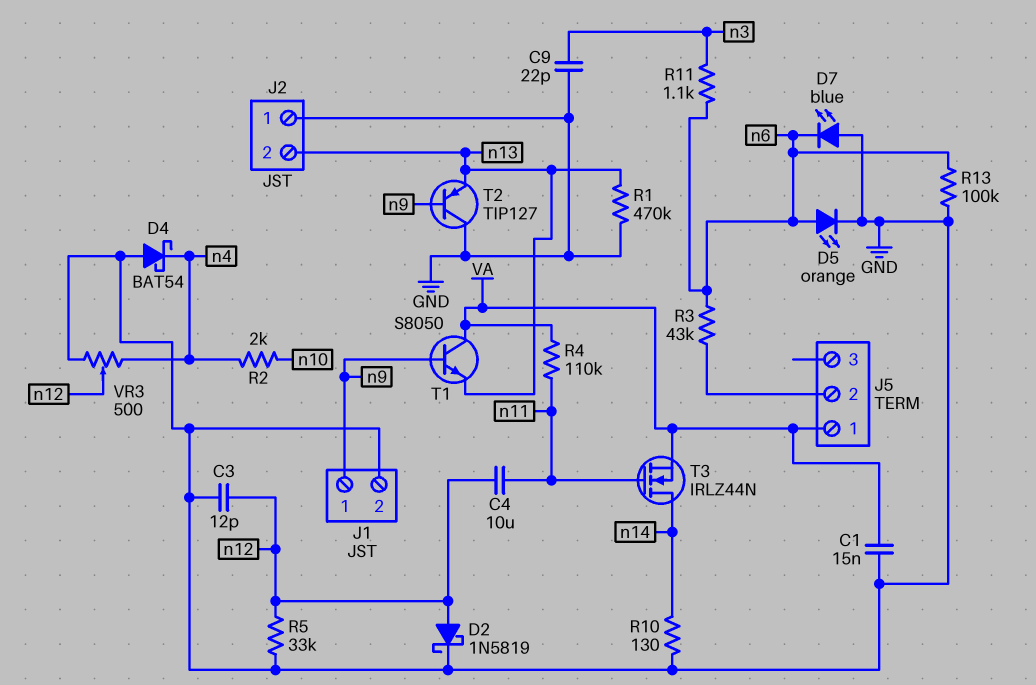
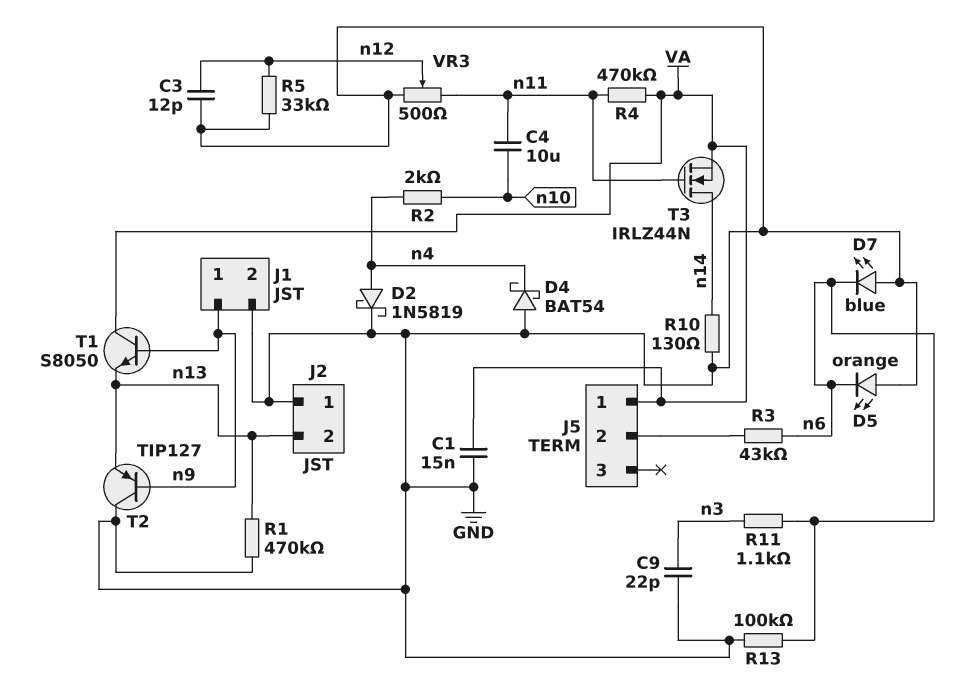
C4: 10uF (n11, n12) -> 10uF (n10, n11)
D2: schottky 1N5819 (A n12, K GND) -> schottky 1N5819 (A n4, K GND)
D5: LED orange (A n6, K GND) -> LED orange (A GND, K n6)
R4: 110k (VA, n11) -> 470k (VA, n11)
VR3: 500 (GND, n4, wiper n12) -> 500 (GND, n11, wiper n12)

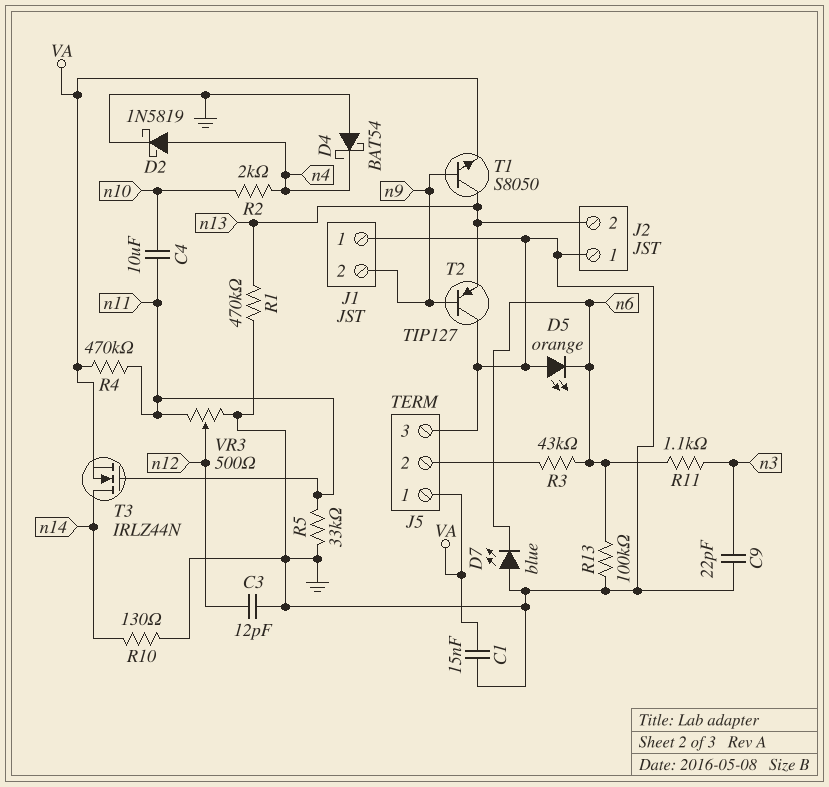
J1 pin 1: n9 -> GND
J1 pin 2: GND -> n9
J5 pin 3: none -> GND
R5: 33k (GND, n12) -> 33k (GND, n11)
T1: NPN S8050 (B n9, C VA, E n13) -> NPN S8050 (B n9, C n13, E VA)

